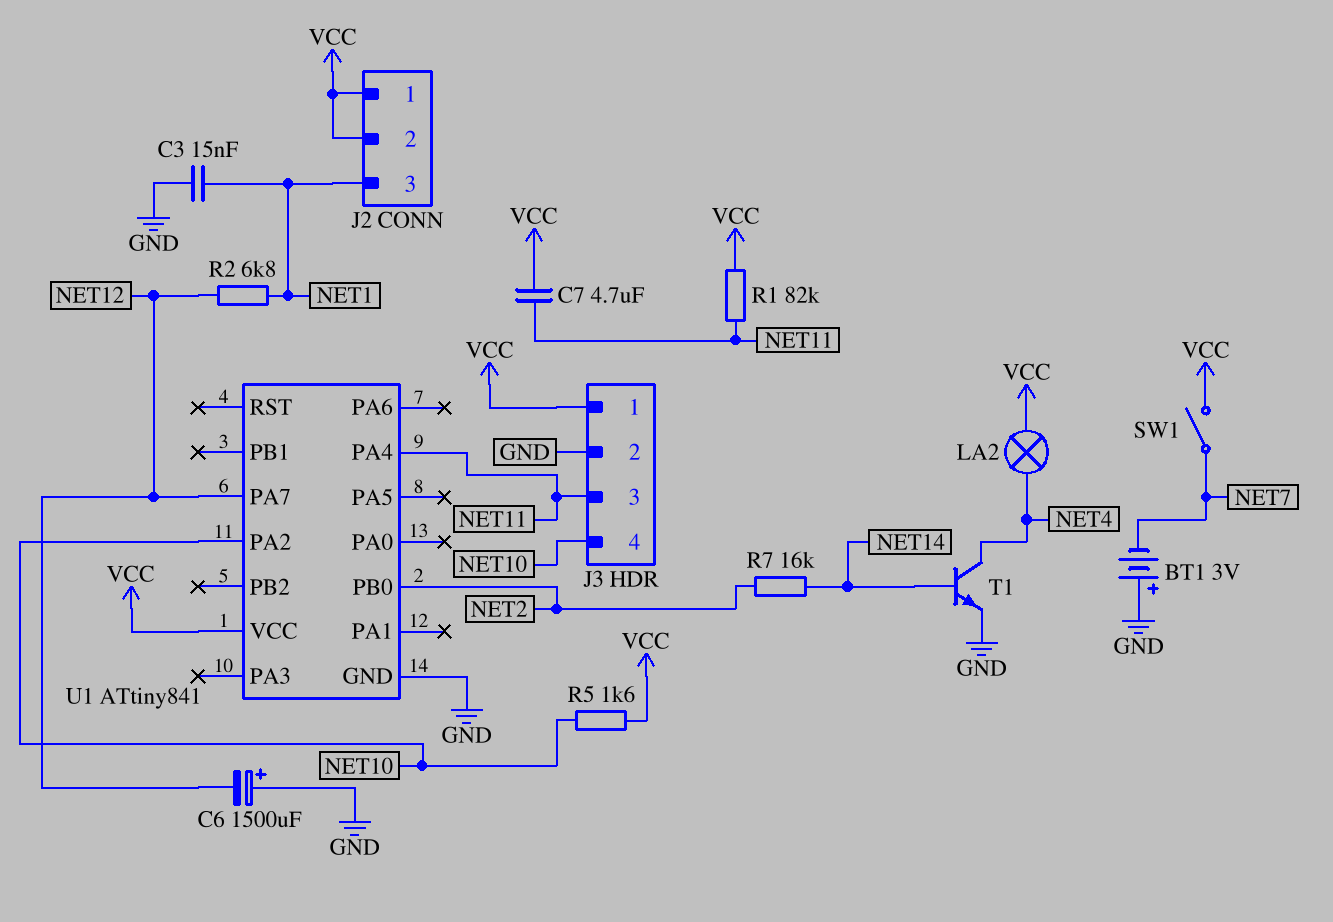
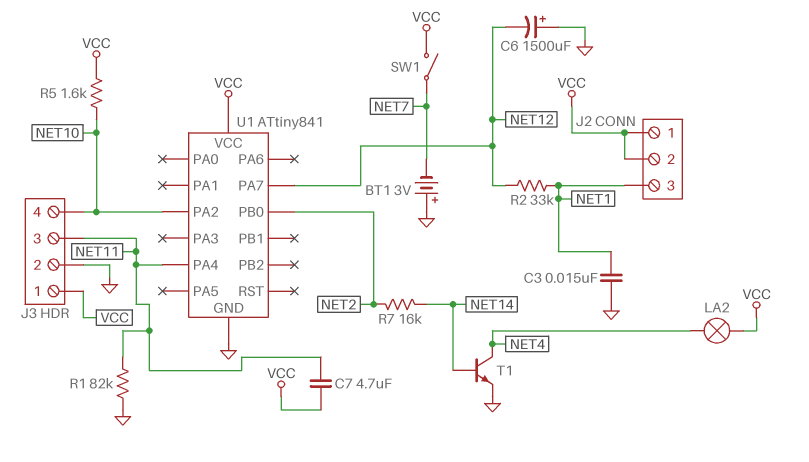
R1: 82k (NET11, VCC) -> 82k (GND, NET11)
R2: 6.8k (NET1, NET12) -> 33k (NET1, NET12)

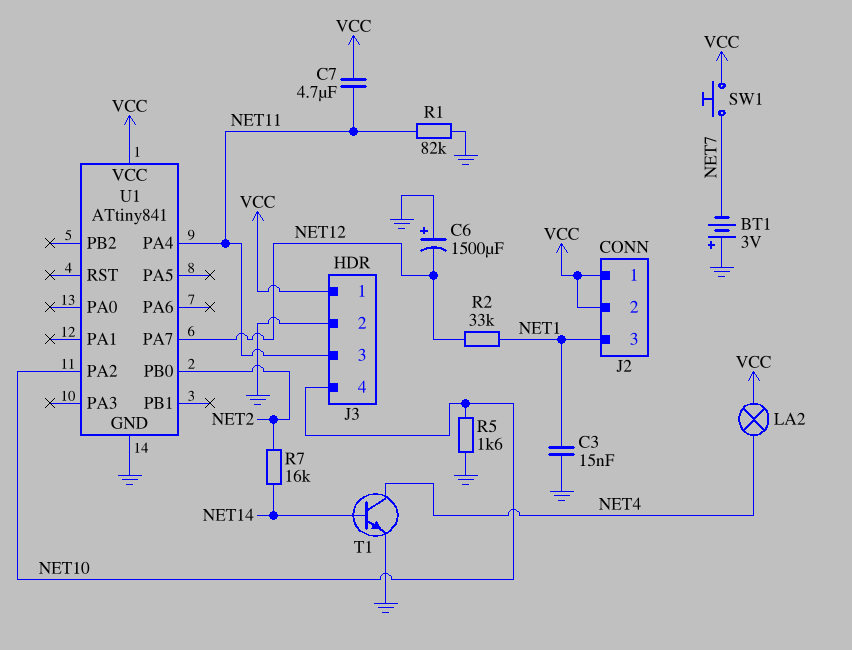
R5: 1.6k (NET10, VCC) -> 1.6k (GND, NET10)
SW1: switch (NET7, VCC) -> button (NET7, VCC)

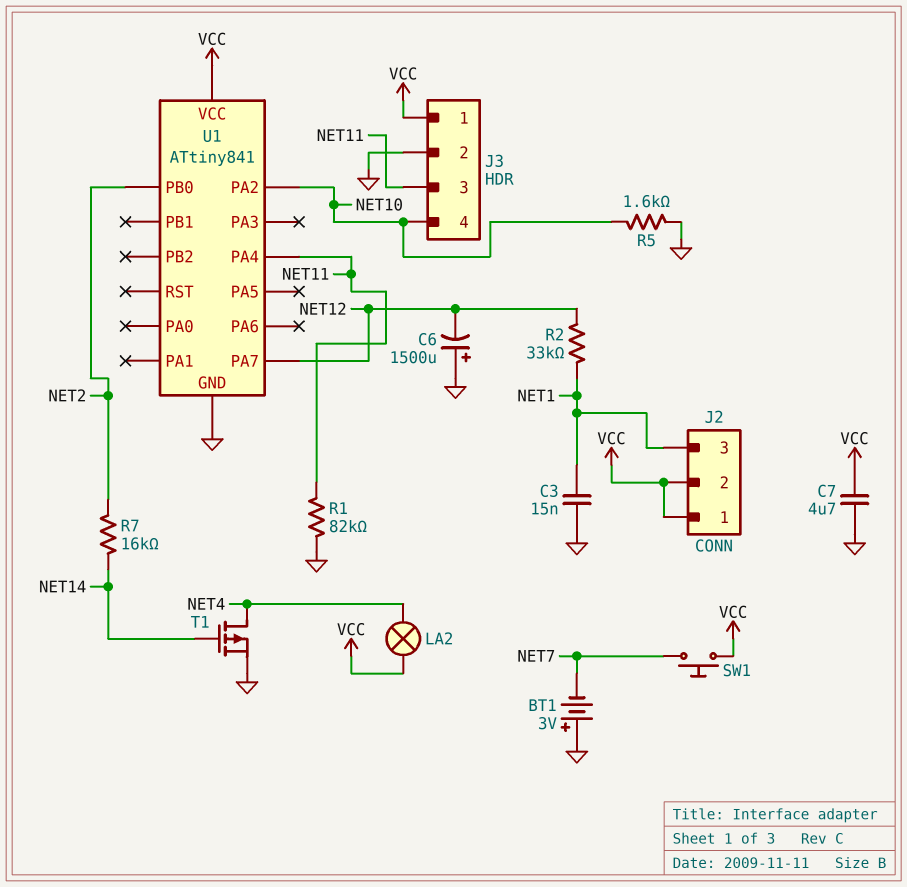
C7: 4.7uF (NET11, VCC) -> 4.7uF (GND, VCC)
T1: NPN (B NET14, C NET4, E GND) -> PMOS (G NET14, D NET4, S GND)

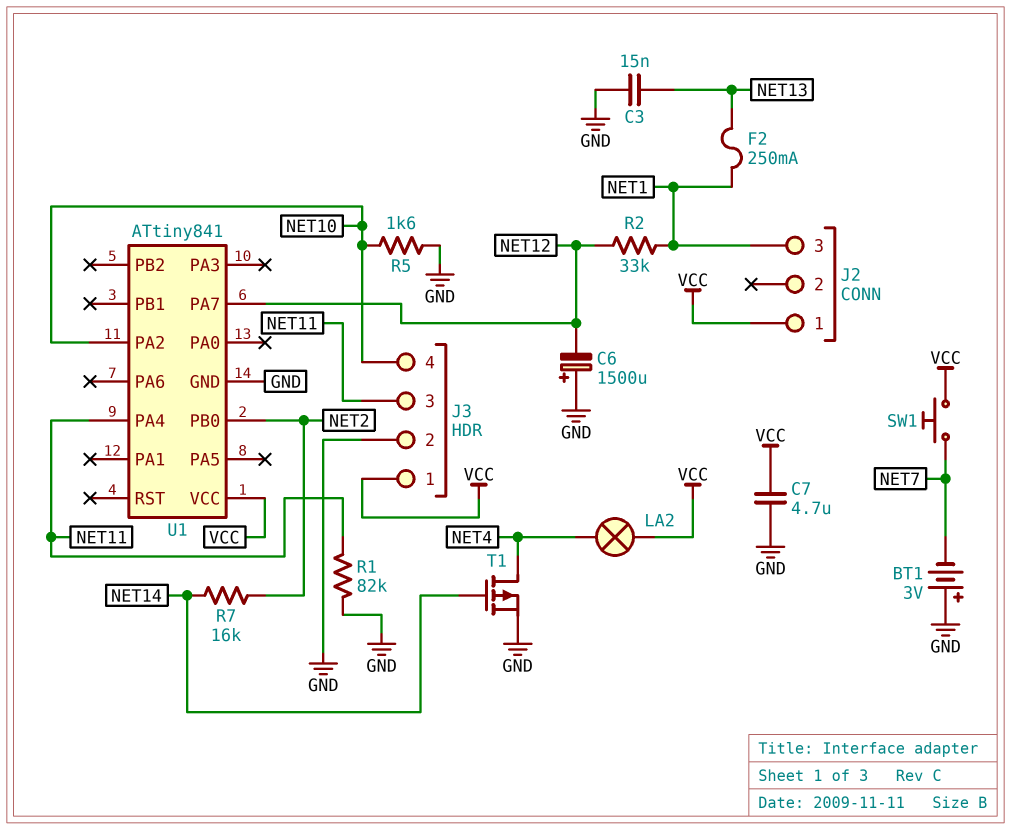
C3: 15nF (GND, NET1) -> 15nF (GND, NET13)
F2: none -> 250mA (NET1, NET13)
J2 pin 2: VCC -> none

